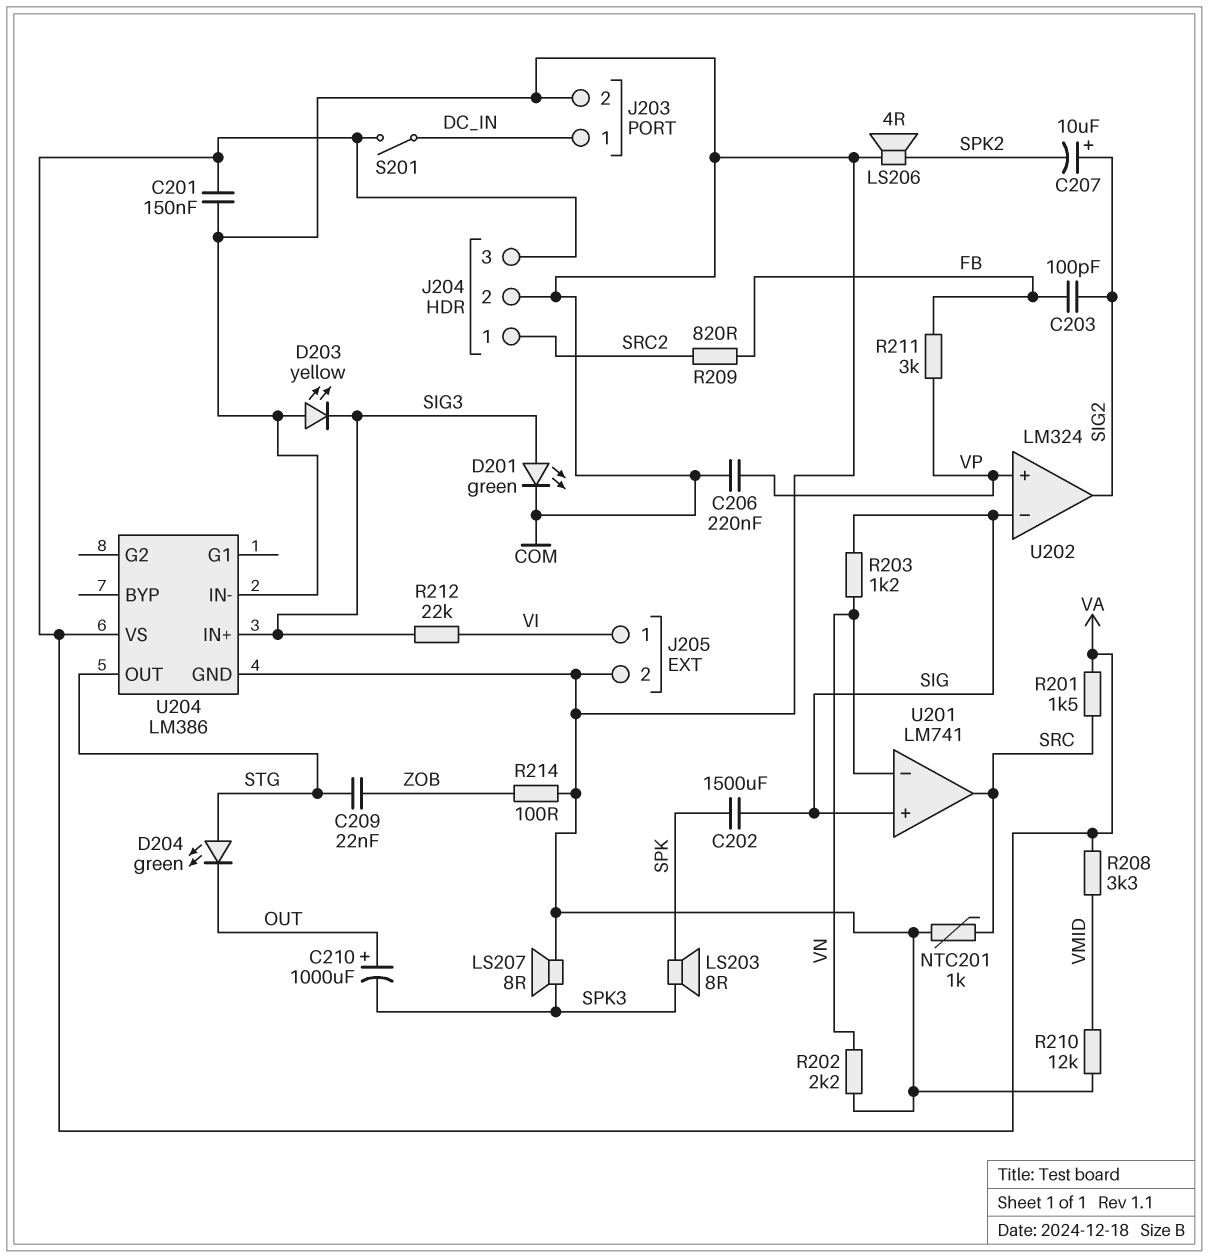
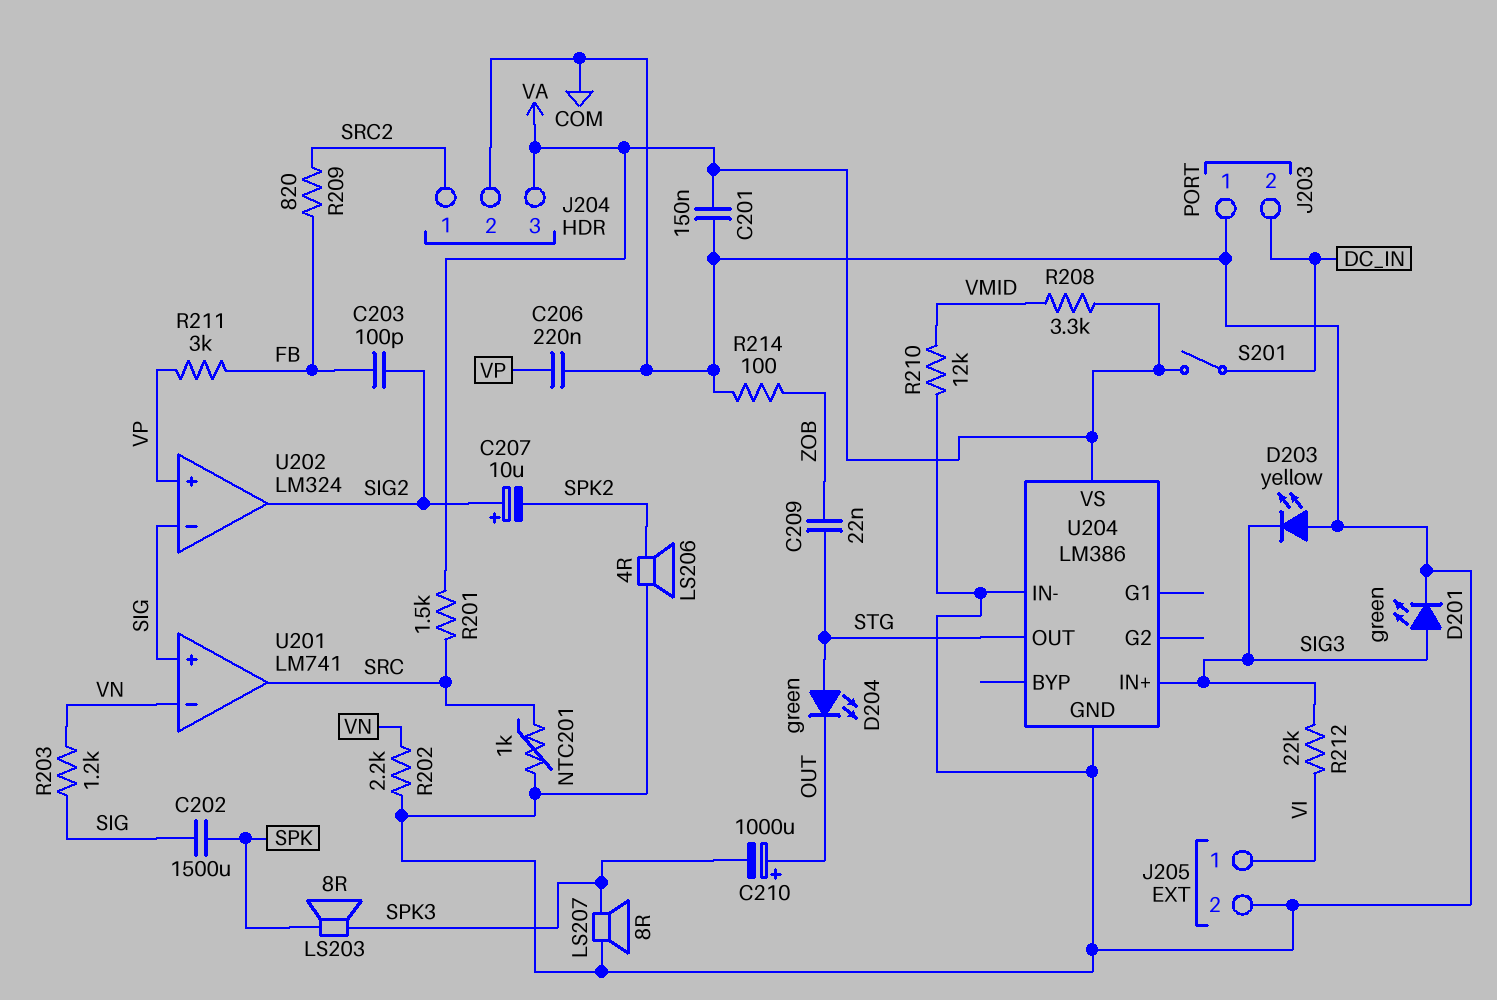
J203 pin 1: DC_IN -> COM
J203 pin 2: COM -> DC_IN

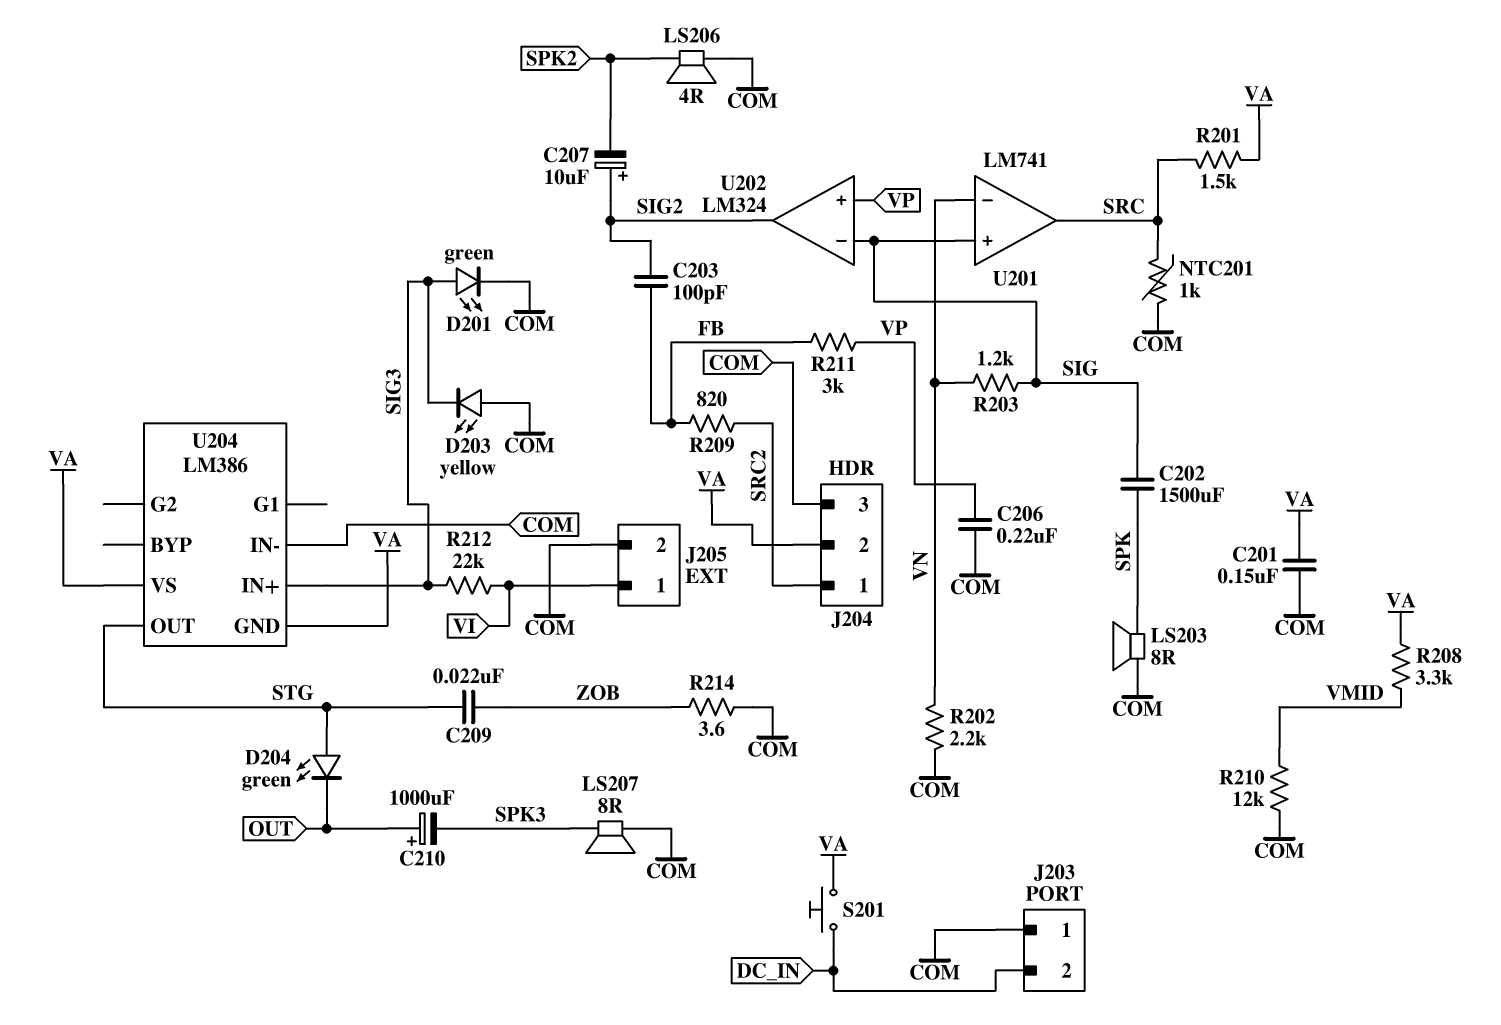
J204 pin 2: COM -> VA
J204 pin 3: VA -> COM
LS203: speaker 8R (SPK, SPK3) -> speaker 8R (COM, SPK)
R214: 100 (COM, ZOB) -> 3.6 (COM, ZOB)
S201: switch (DC_IN, VA) -> button (DC_IN, VA)
U204 pin GND: COM -> VA

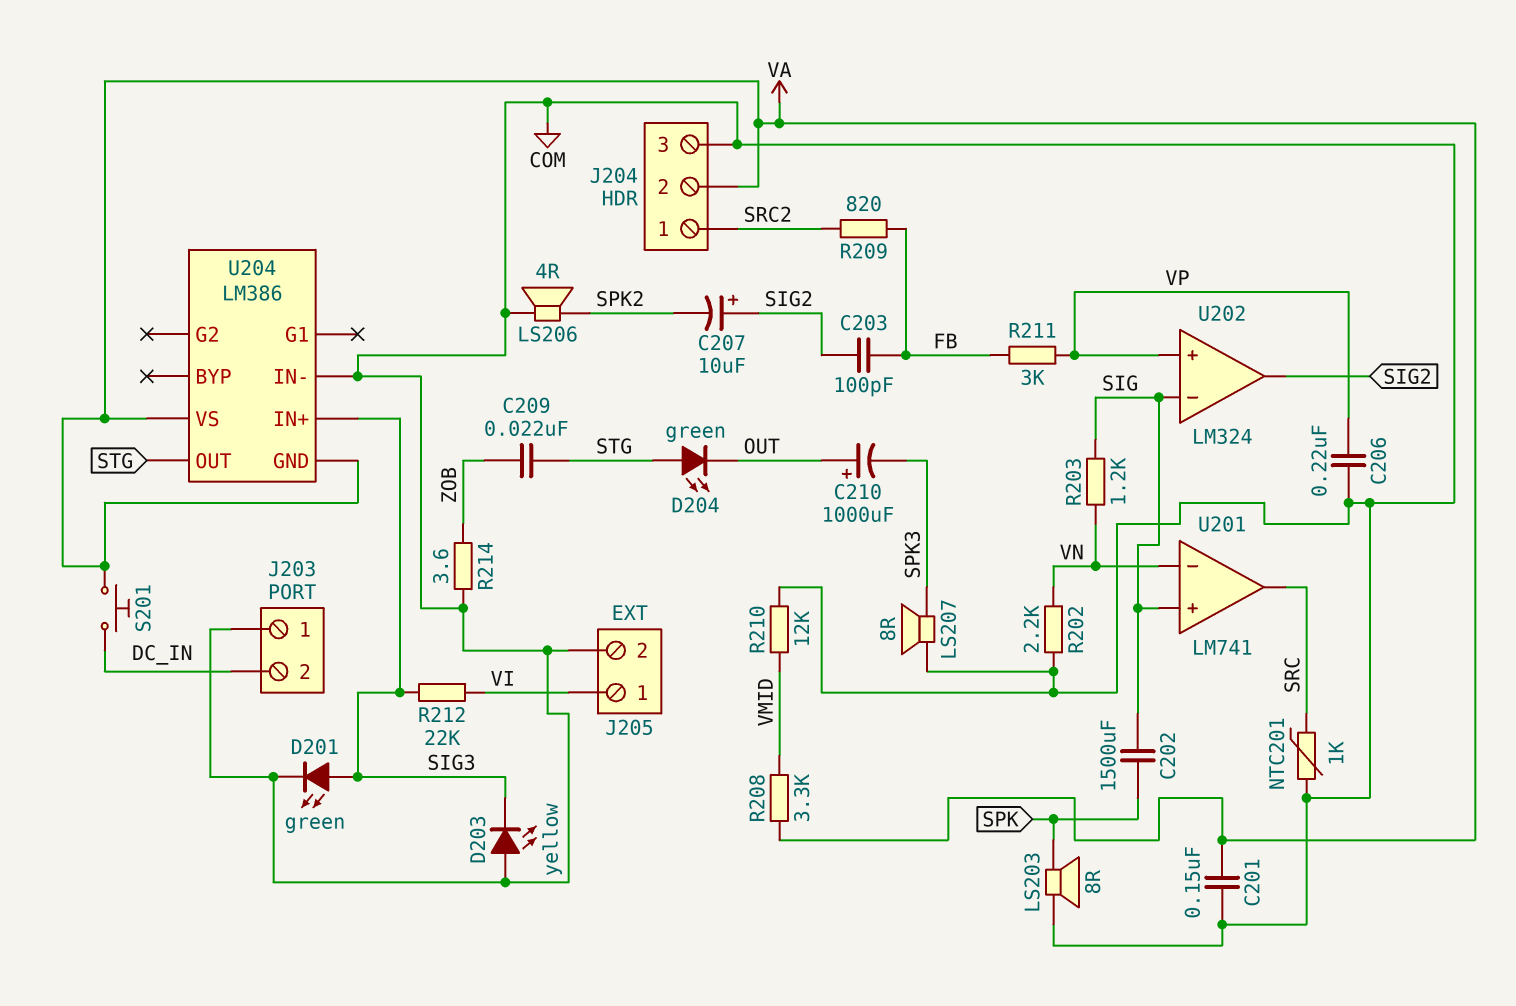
R201: 1.5k (SRC, VA) -> none

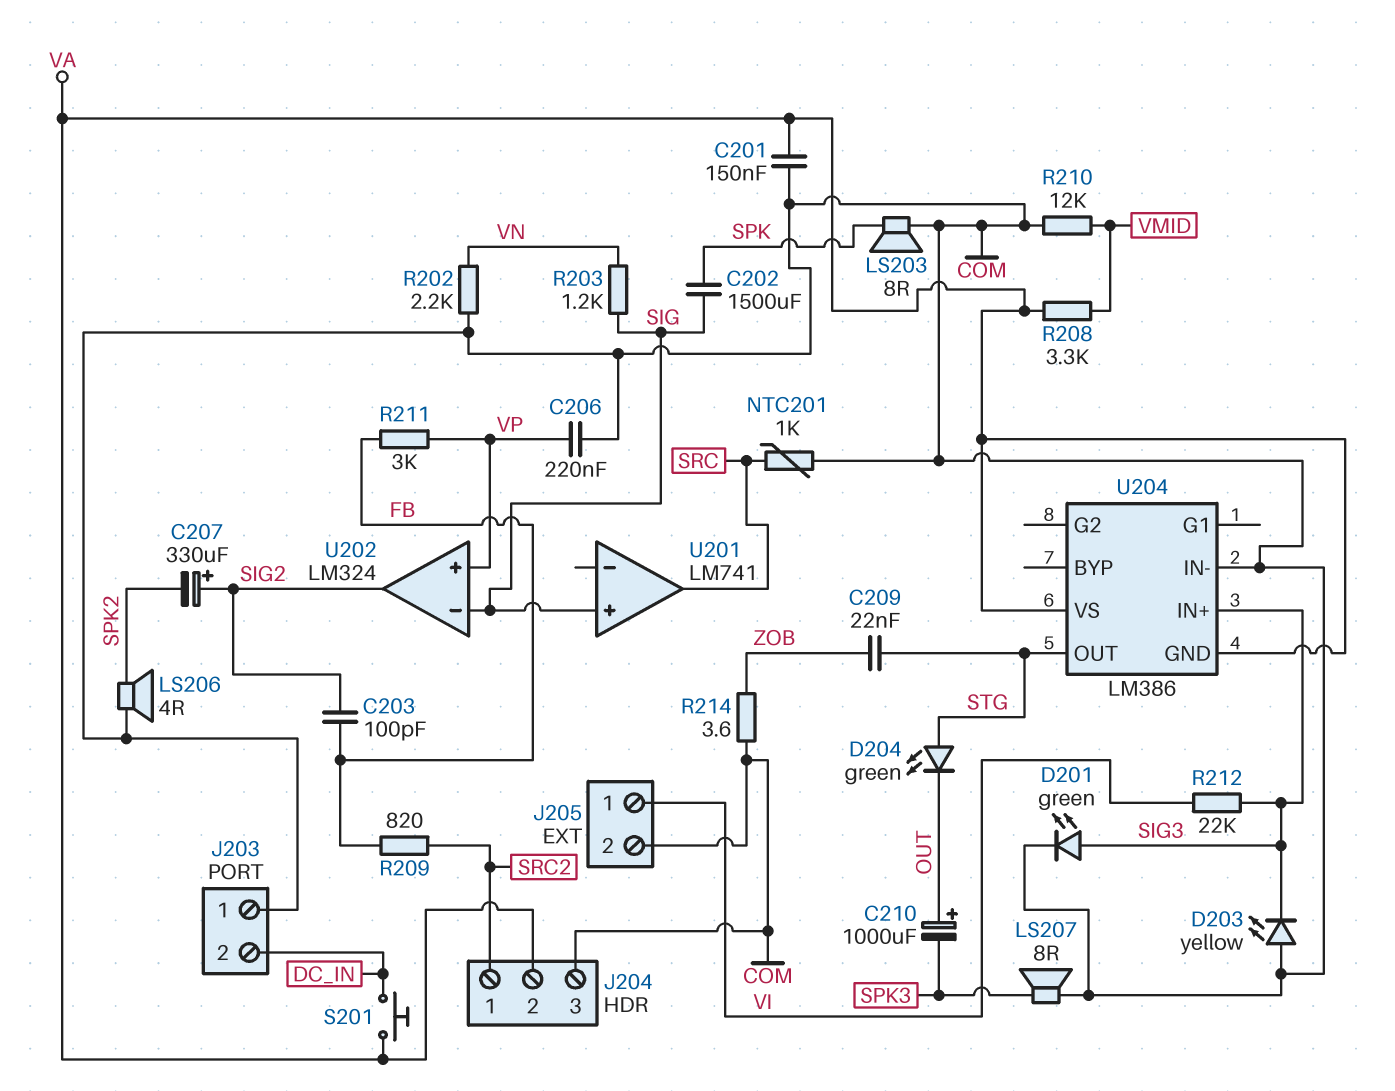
C207: 10uF (plus SIG2, minus SPK2) -> 330uF (plus SIG2, minus SPK2)
U201 pin in-: VN -> none

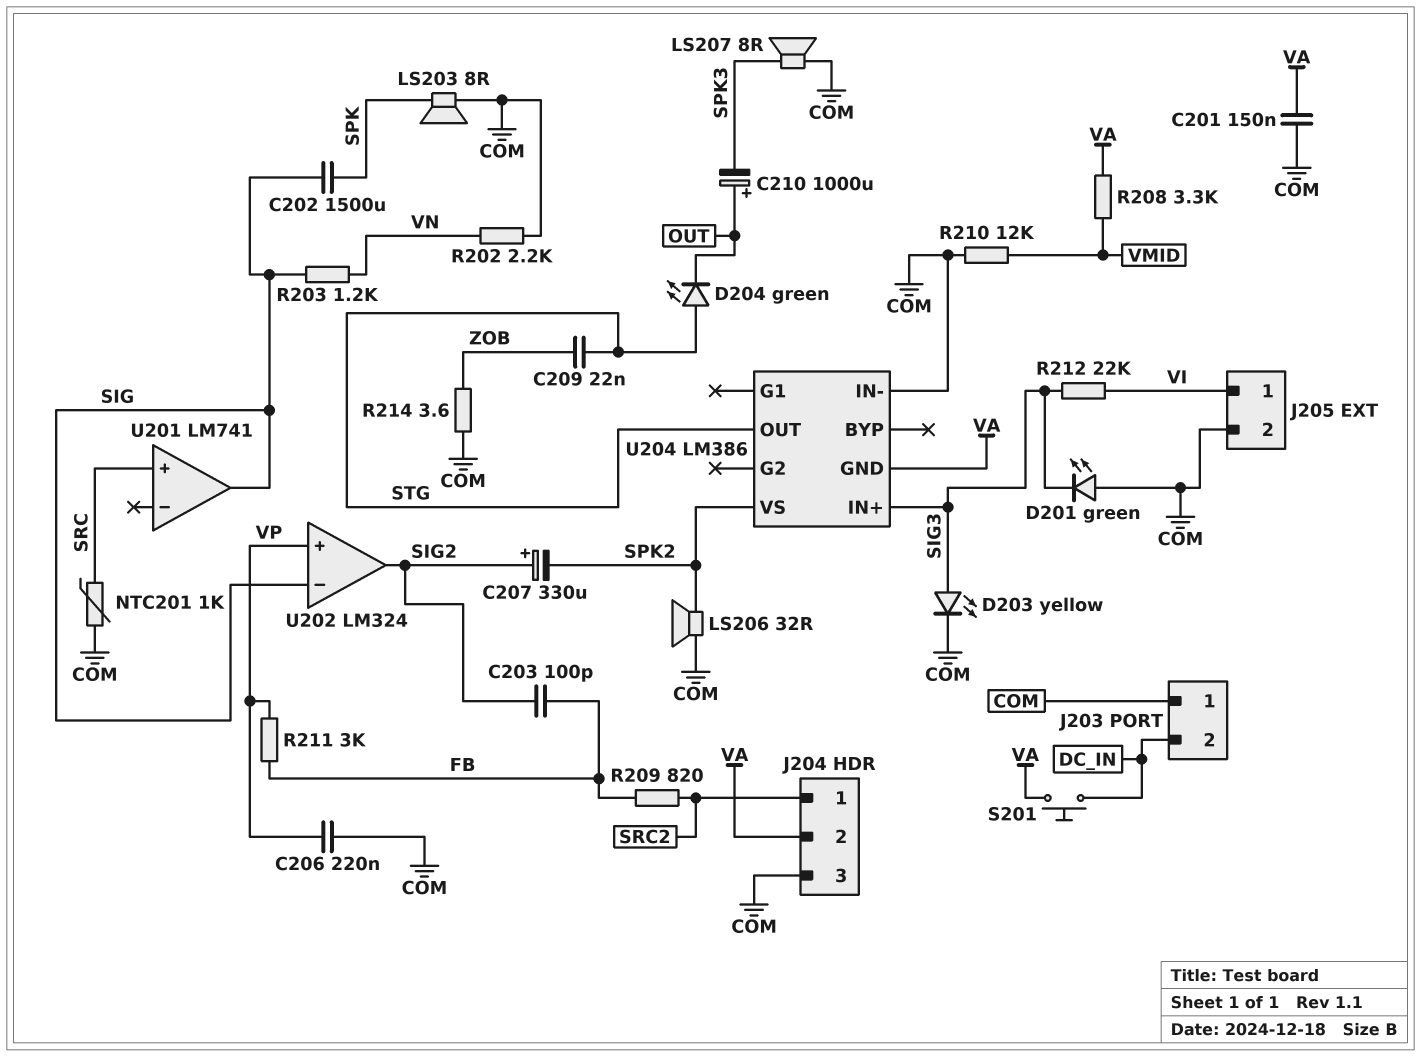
D201: LED green (A SIG3, K COM) -> LED green (A COM, K SIG3)
D203: LED yellow (A COM, K SIG3) -> LED yellow (A SIG3, K COM)
LS206: speaker 4R (COM, SPK2) -> speaker 32R (COM, SPK2)
U201 pin in+: SIG -> SRC
U201 pin out: SRC -> SIG
U204 pin VS: VA -> SPK2

